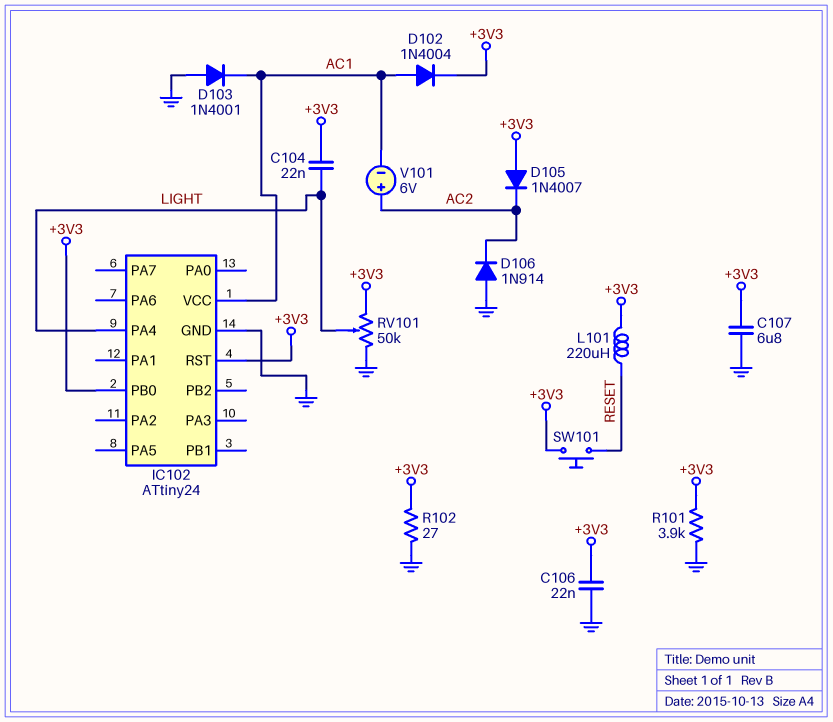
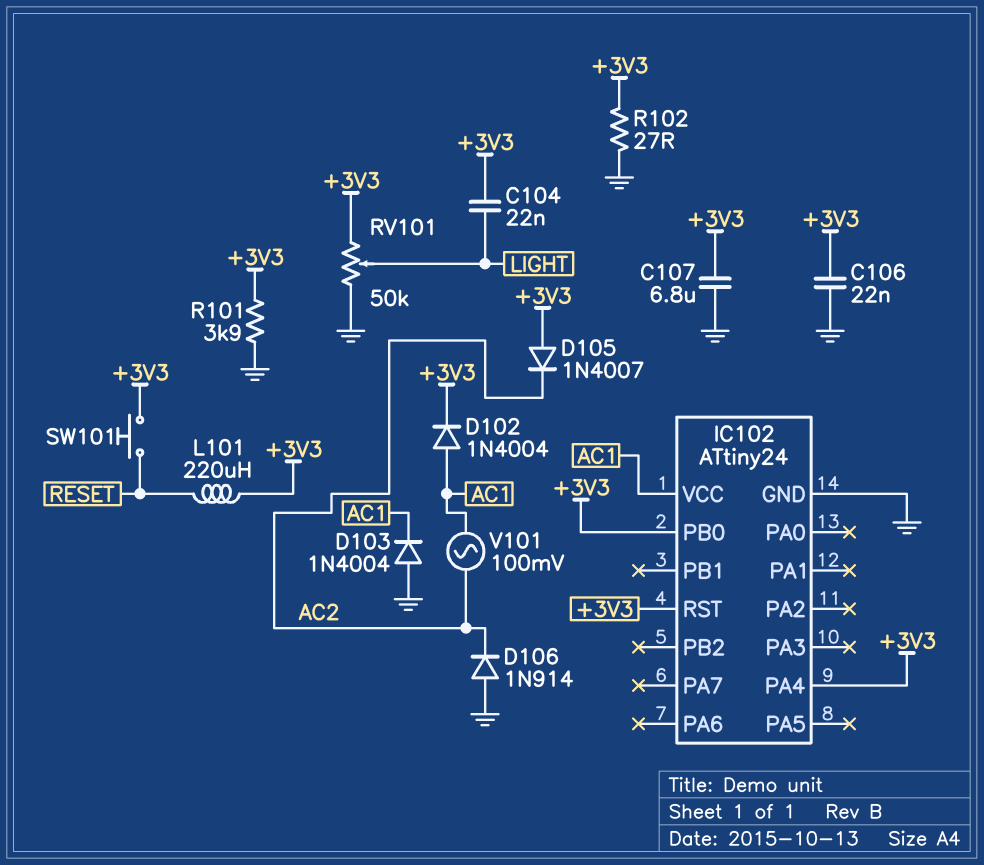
D103: diode 1N4001 (A GND, K AC1) -> diode 1N4004 (A GND, K AC1)
IC102 pin PA4: LIGHT -> +3V3
V101: 6V (plus AC2, minus AC1) -> AC 100mV (AC1, AC2)

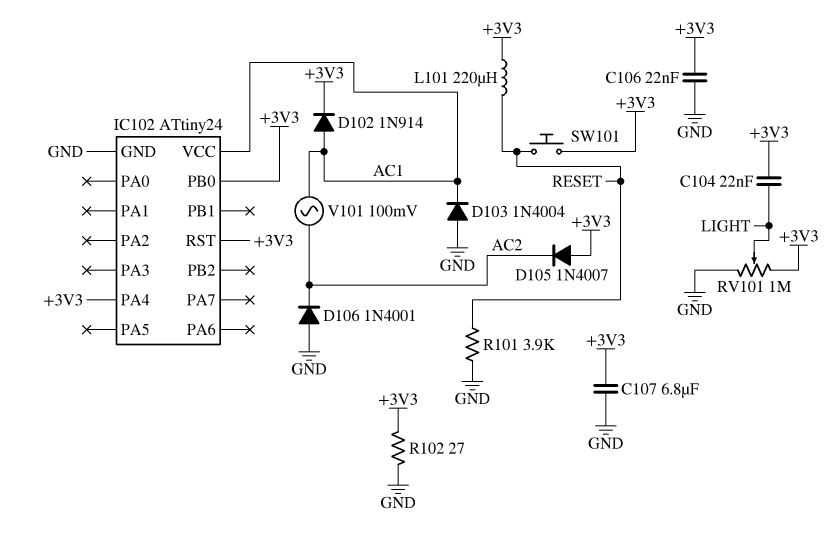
D102: diode 1N4004 (A AC1, K +3V3) -> diode 1N914 (A AC1, K +3V3)
D106: diode 1N914 (A GND, K AC2) -> diode 1N4001 (A GND, K AC2)
R101: 3.9k (+3V3, GND) -> 3.9k (GND, RESET)
RV101: 50k (+3V3, GND, wiper LIGHT) -> 1M (+3V3, GND, wiper LIGHT)

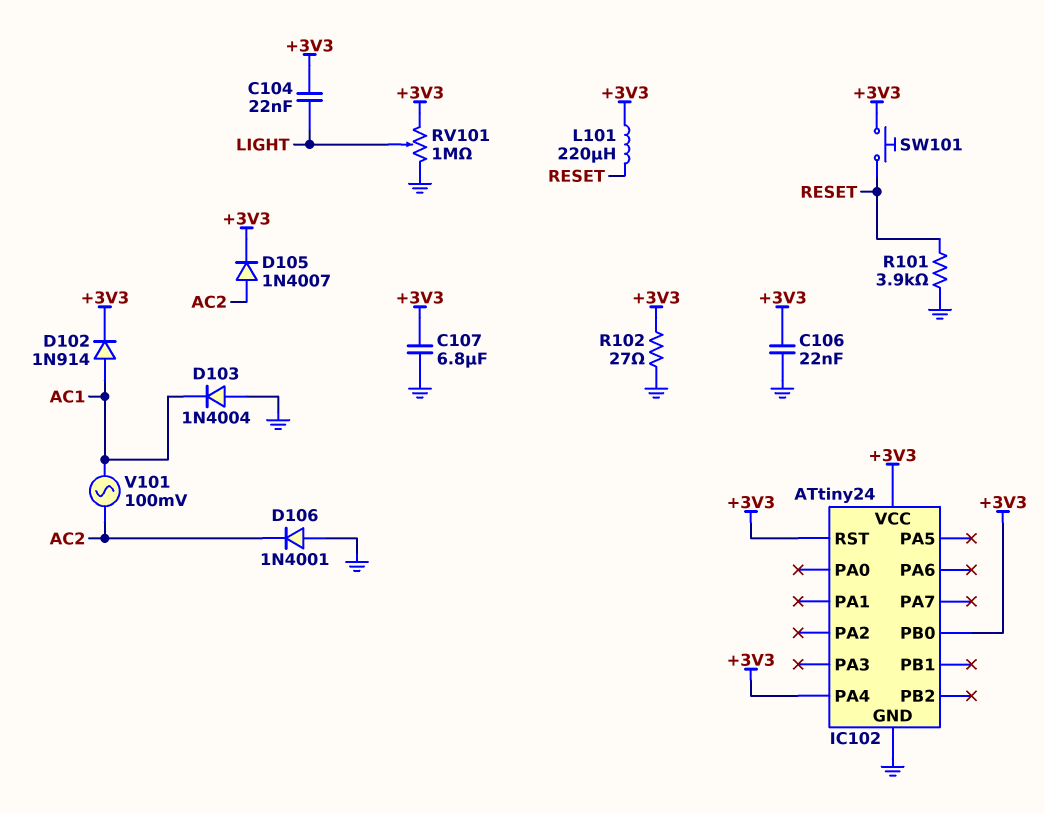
D105: diode 1N4007 (A +3V3, K AC2) -> diode 1N4007 (A AC2, K +3V3)
IC102 pin VCC: AC1 -> +3V3

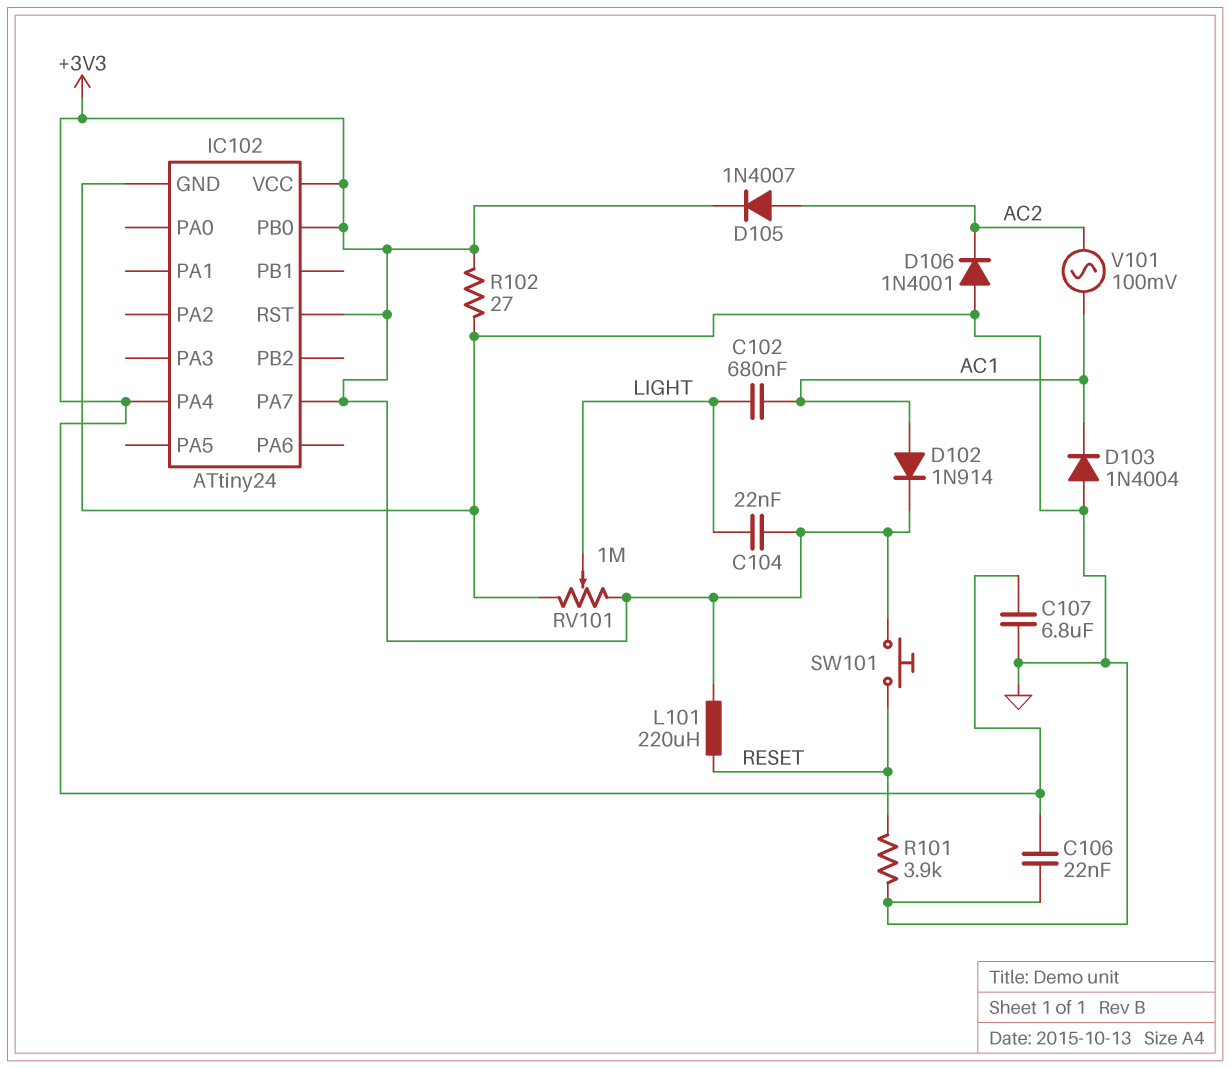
C102: none -> 680nF (AC1, LIGHT)
IC102 pin PA7: none -> +3V3

